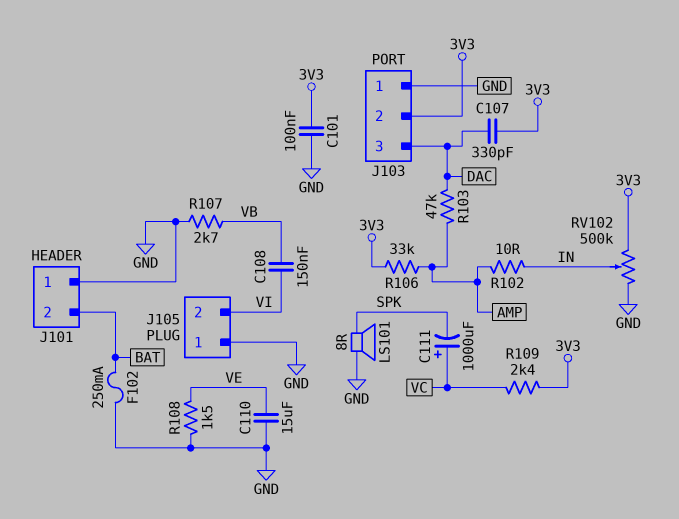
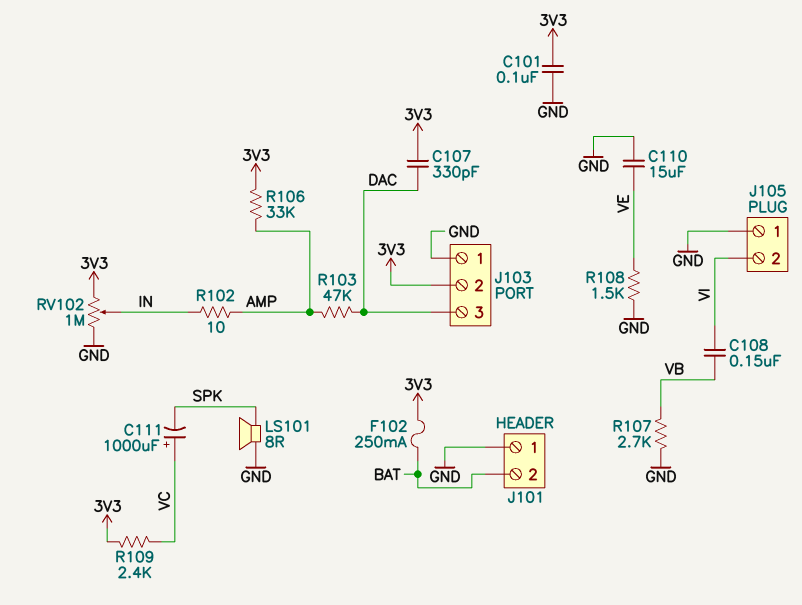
F102: 250mA (BAT, GND) -> 250mA (3V3, BAT)
RV102: 500k (3V3, GND, wiper IN) -> 1M (3V3, GND, wiper IN)

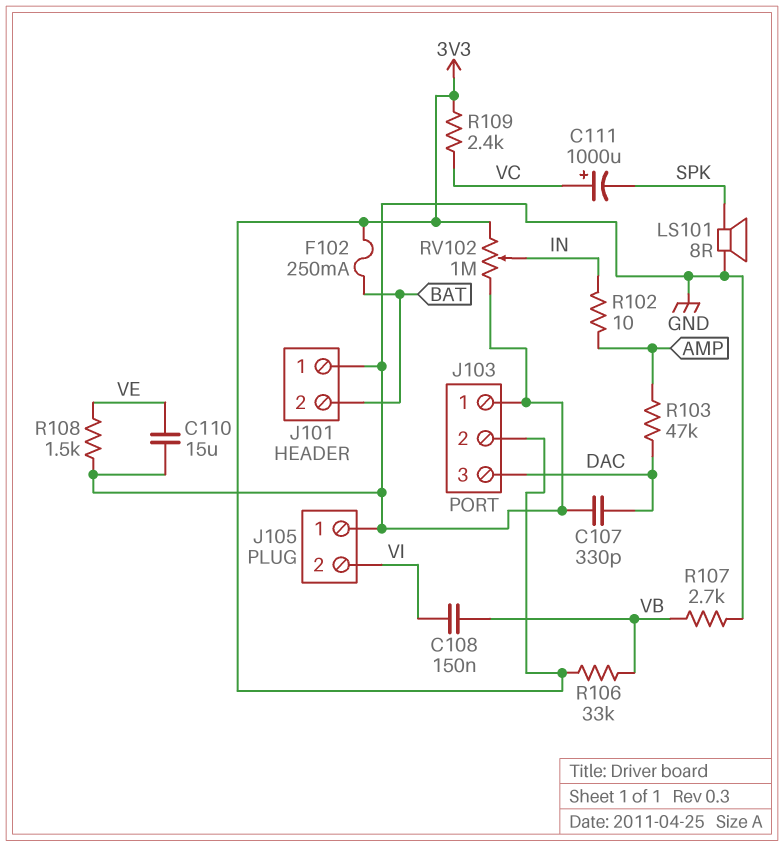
C101: 100nF (3V3, GND) -> none
C107: 330pF (3V3, DAC) -> 330pF (DAC, GND)
R106: 33k (3V3, AMP) -> 33k (3V3, VB)

